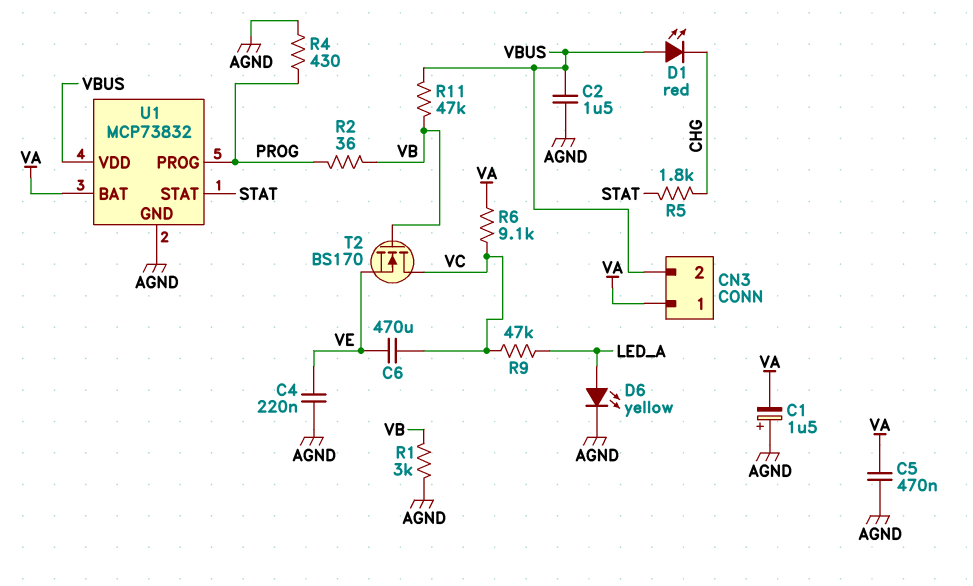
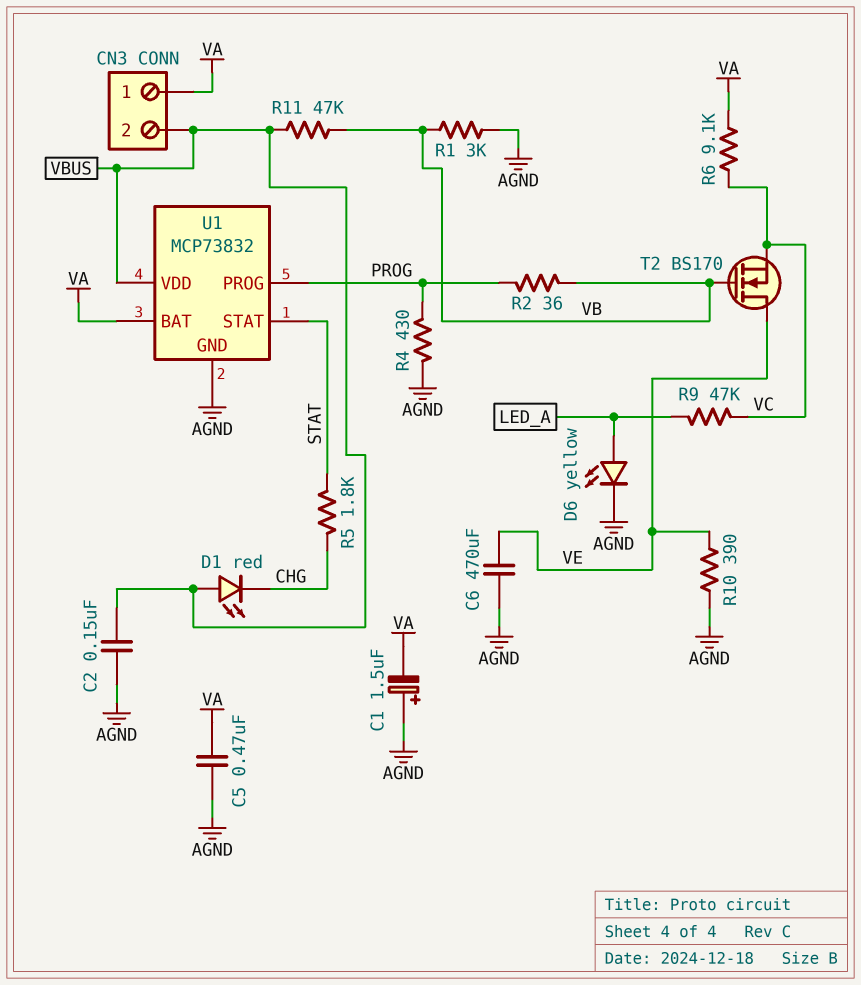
C2: 1.5uF (AGND, VBUS) -> 150nF (AGND, VBUS)
C4: 220nF (AGND, VE) -> none
C6: 470uF (VC, VE) -> 470uF (AGND, VE)
R10: none -> 390 (AGND, VE)
T2: NMOS BS170 (G VB, D VC, S VE) -> NMOS BS170 (G VB, D VE, S VC)

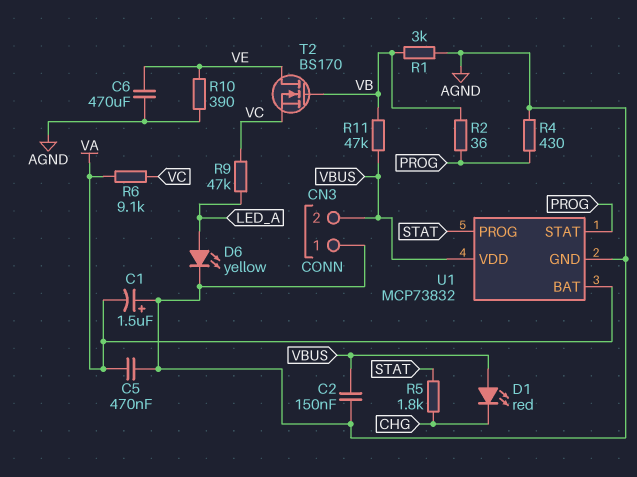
CN3 pin 1: VA -> AGND
U1 pin PROG: PROG -> STAT
U1 pin STAT: STAT -> PROG

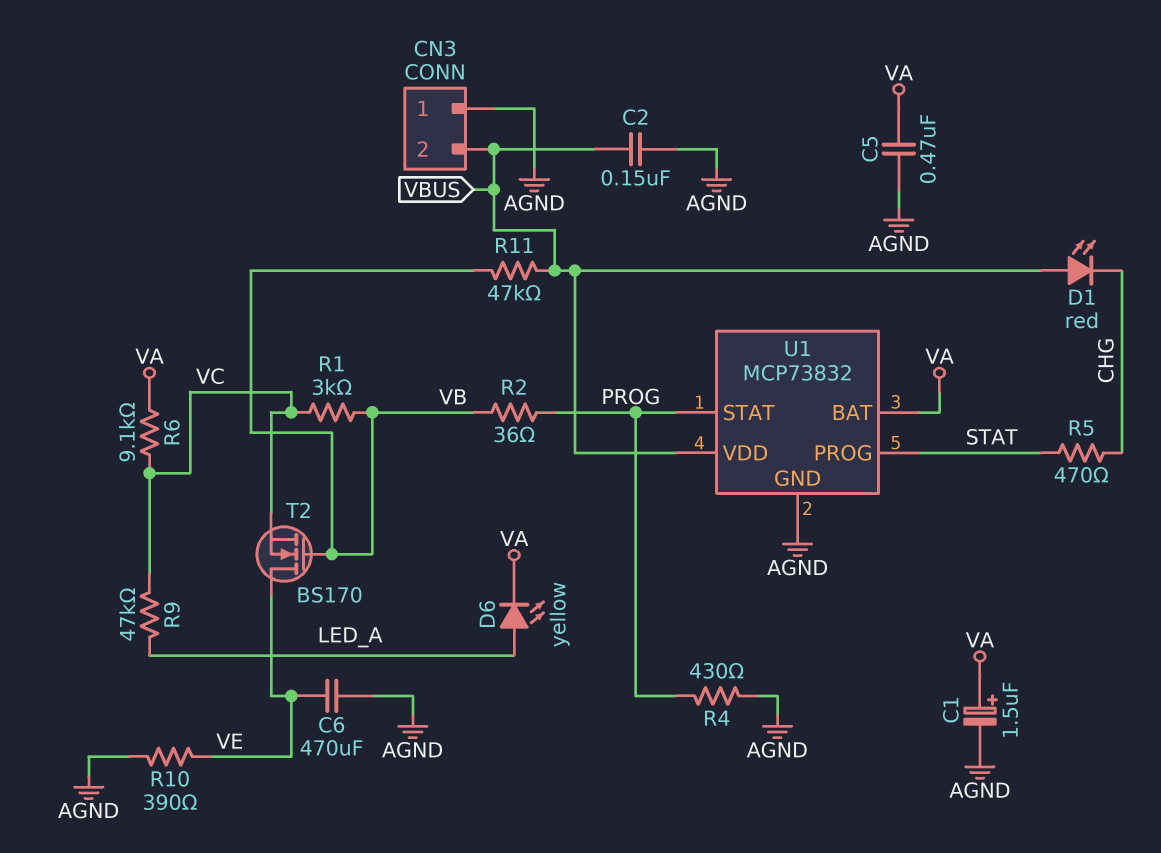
C1: 1.5uF (plus AGND, minus VA) -> 1.5uF (plus VA, minus AGND)
D6: LED yellow (A LED_A, K AGND) -> LED yellow (A LED_A, K VA)
R1: 3k (AGND, VB) -> 3k (VB, VC)
R5: 1.8k (CHG, STAT) -> 470 (CHG, STAT)

